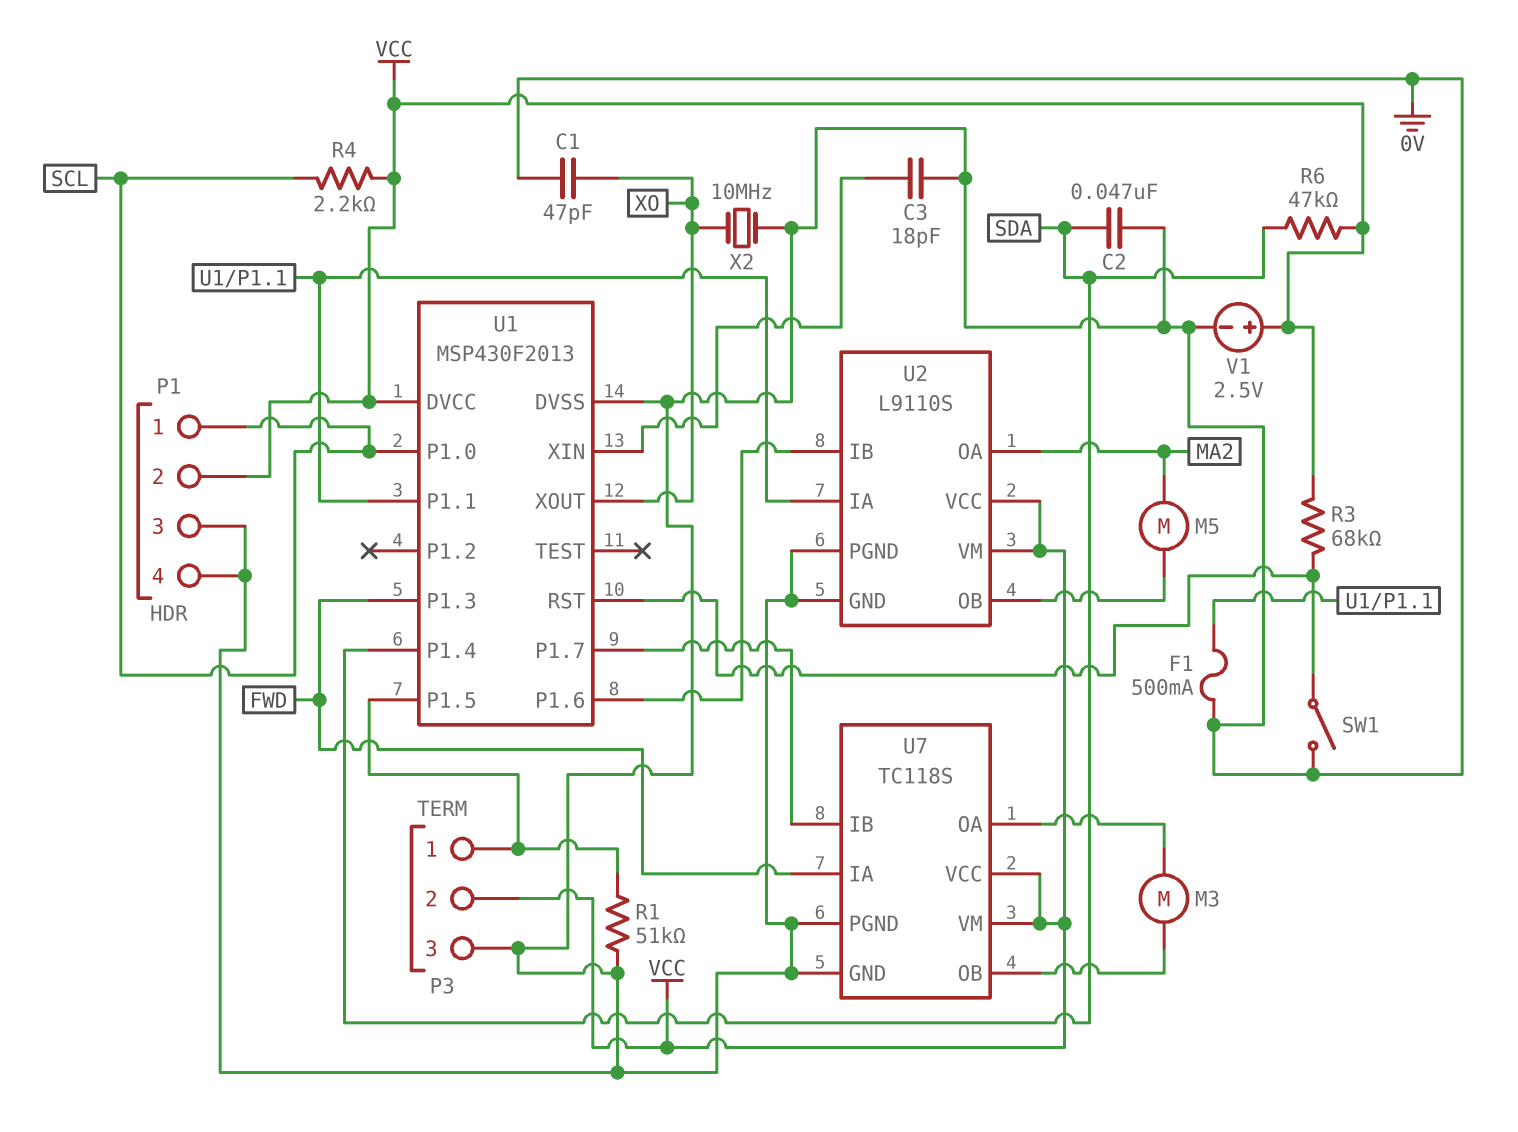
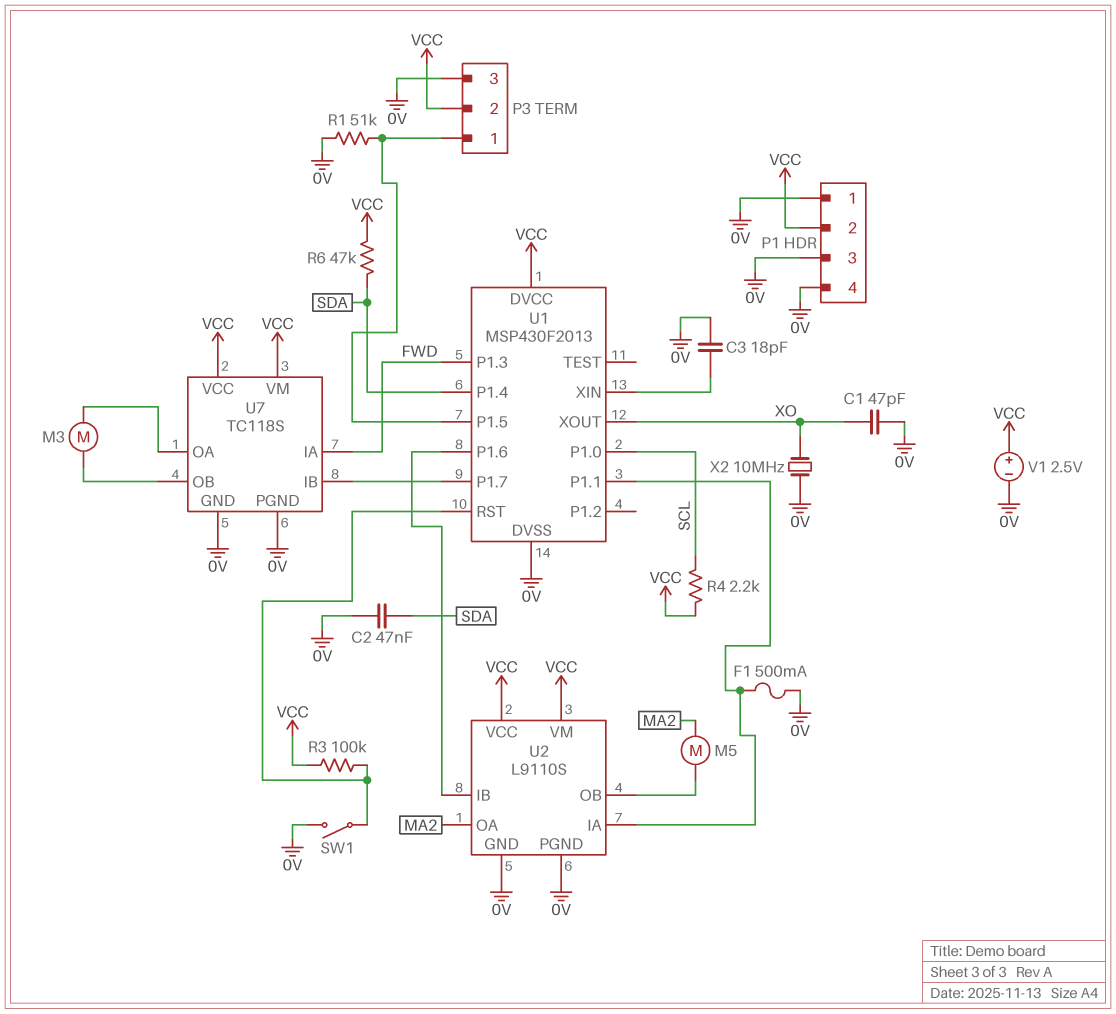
P1 pin 1: SCL -> 0V
R3: 68k (U1/RST, VCC) -> 100k (U1/RST, VCC)

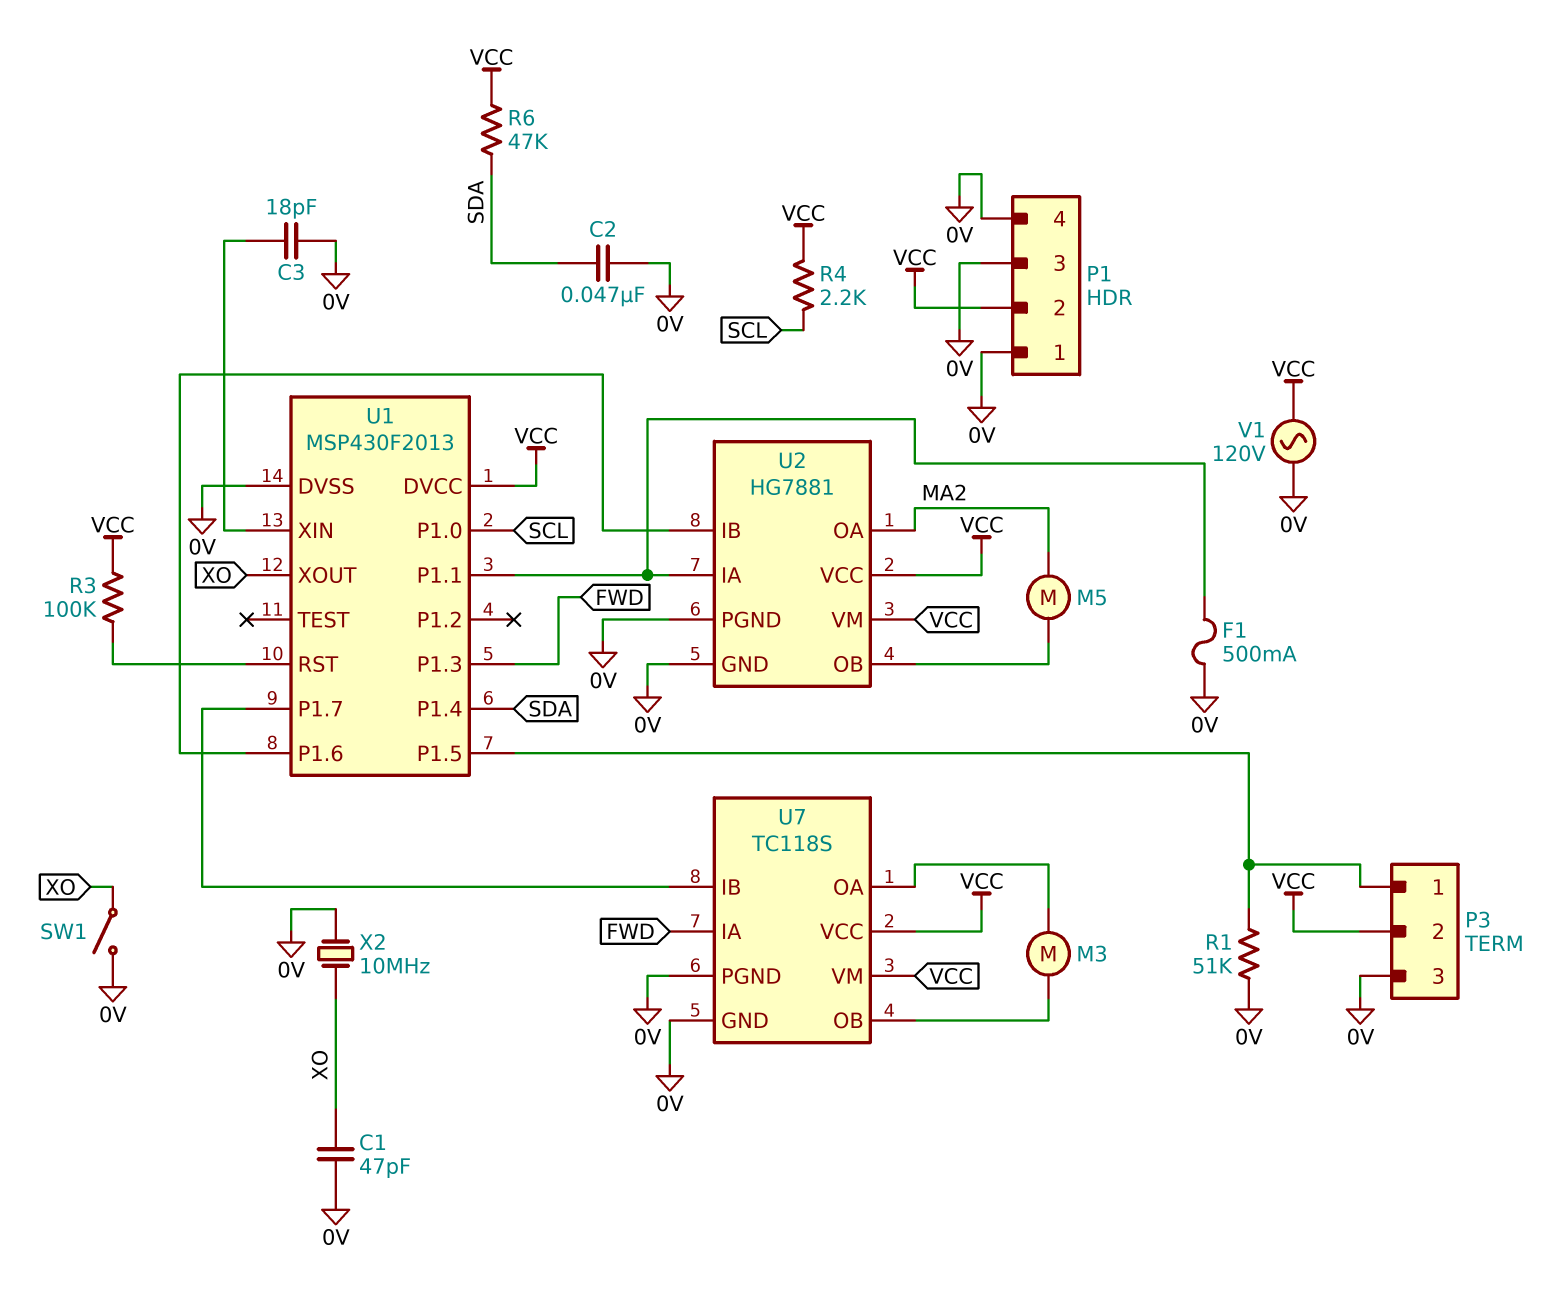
SW1: switch (0V, U1/RST) -> switch (0V, XO)
U2: L9110S -> HG7881
V1: 2.5V (plus VCC, minus 0V) -> AC 120V (0V, VCC)

